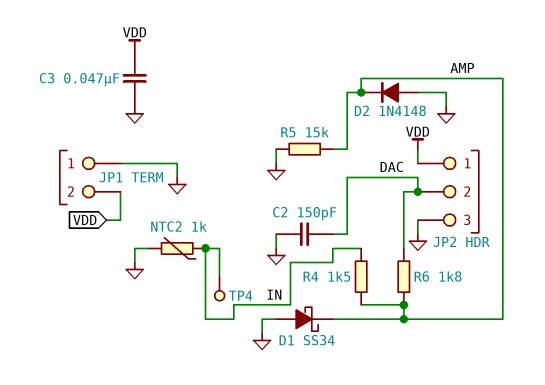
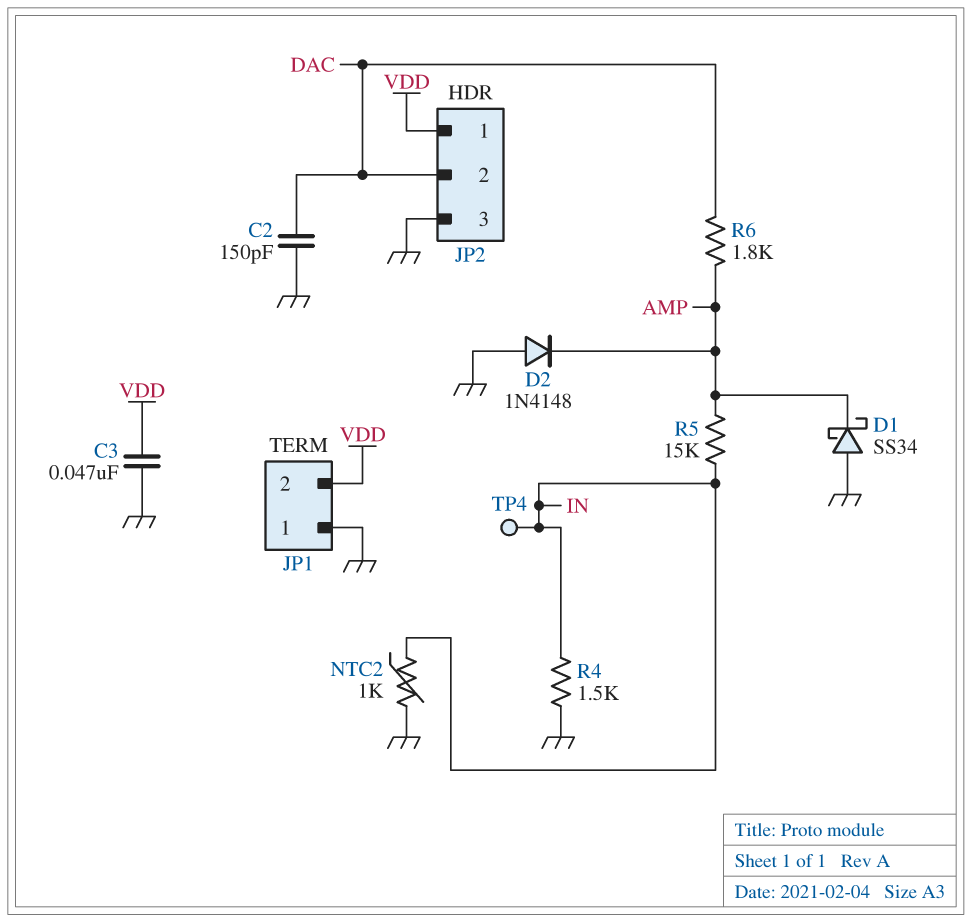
R4: 1.5k (AMP, IN) -> 1.5k (GND, IN)
R5: 15k (AMP, GND) -> 15k (AMP, IN)

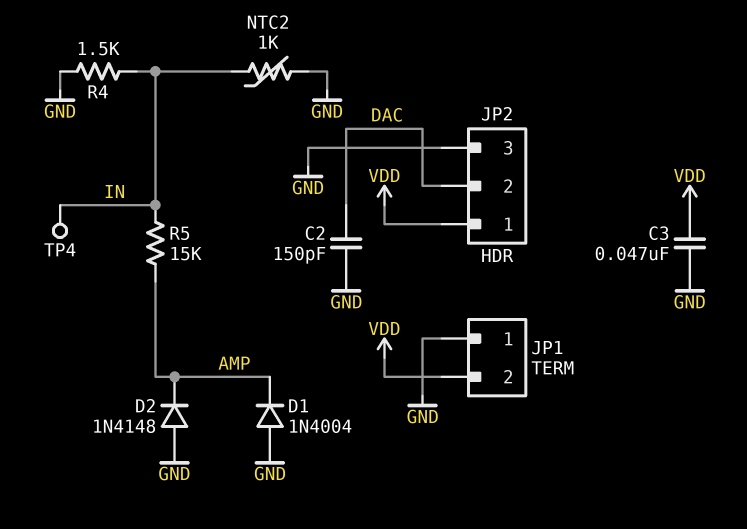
D1: schottky SS34 (A GND, K AMP) -> diode 1N4004 (A GND, K AMP)
R6: 1.8k (AMP, DAC) -> none

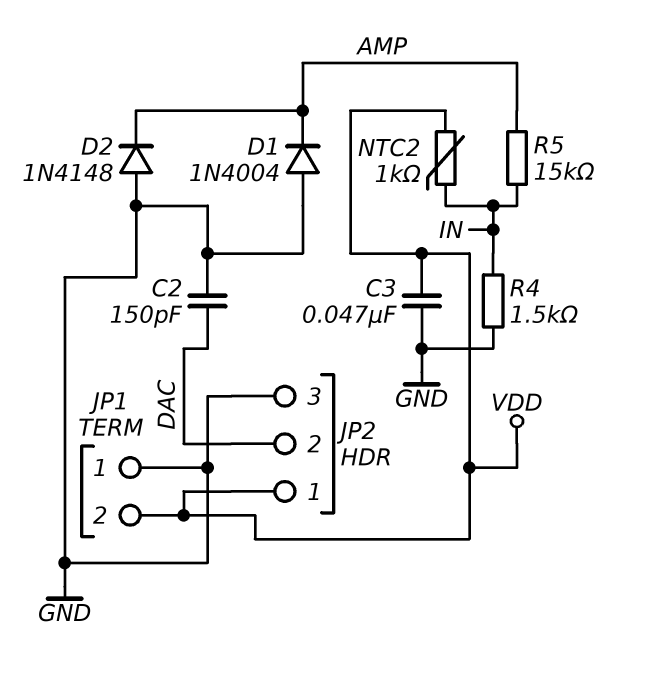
NTC2: 1k (GND, IN) -> 1k (IN, VDD)
TP4: test point (IN) -> none

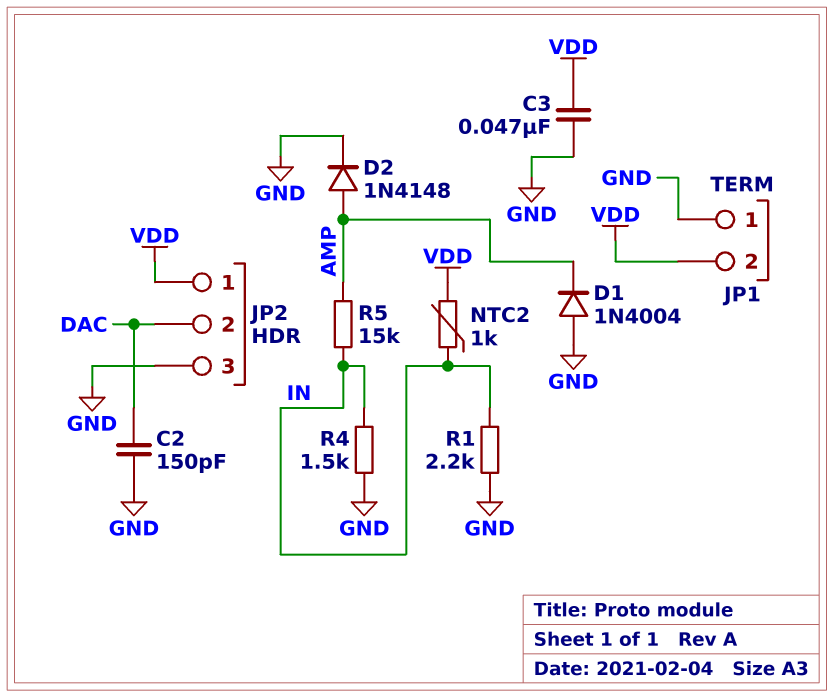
D2: diode 1N4148 (A GND, K AMP) -> diode 1N4148 (A AMP, K GND)
R1: none -> 2.2k (GND, IN)

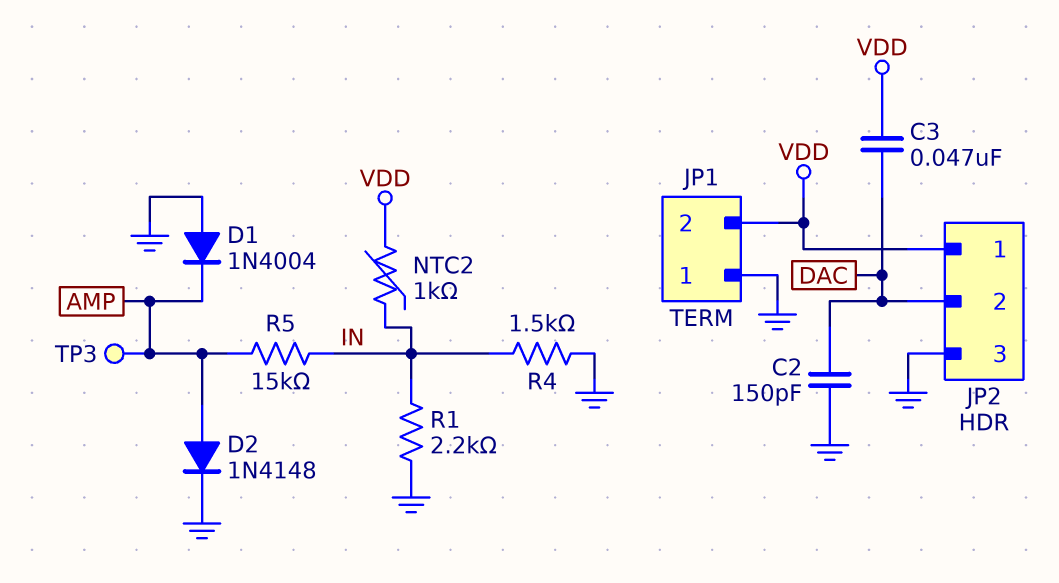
C3: 47nF (GND, VDD) -> 47nF (DAC, VDD)
TP3: none -> test point (AMP)

